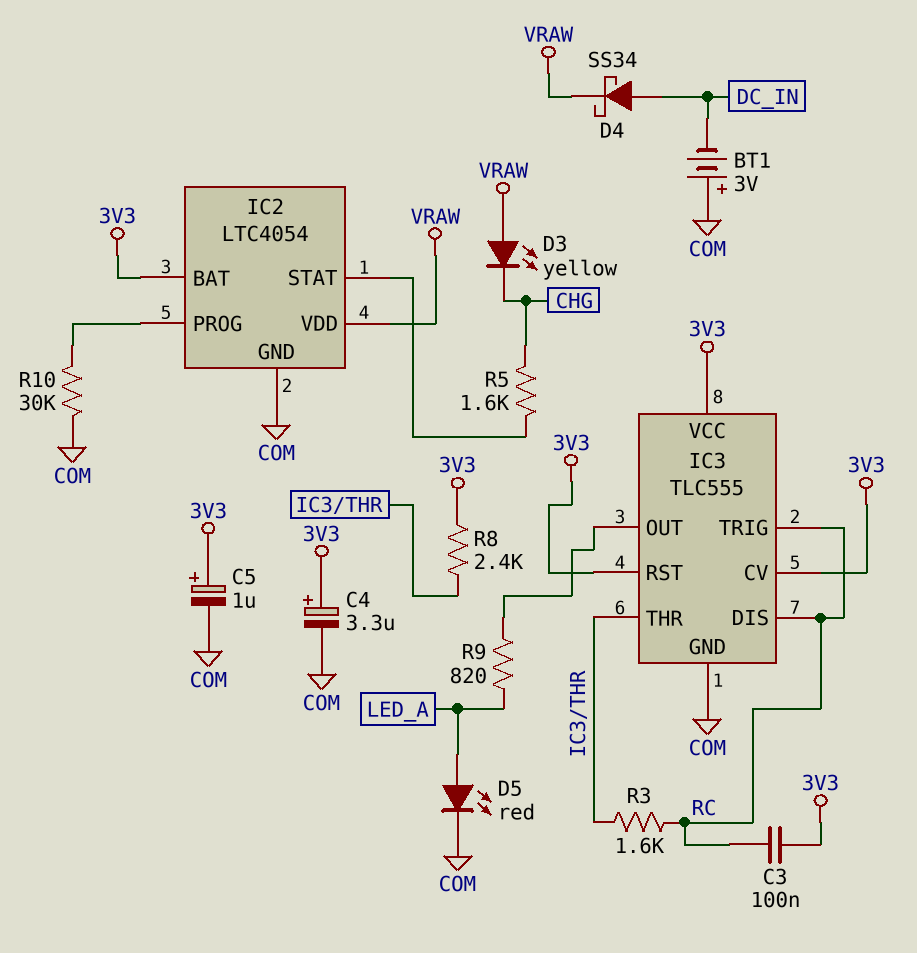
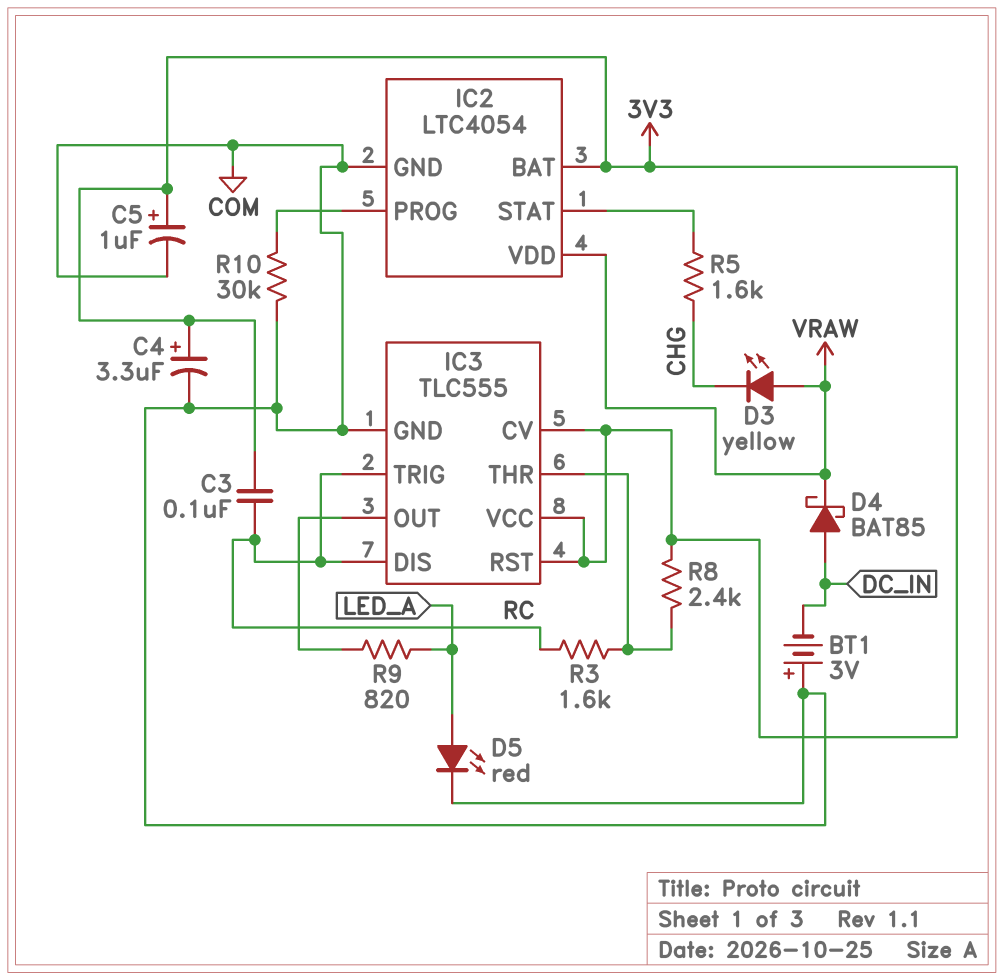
D4: schottky SS34 (A DC_IN, K VRAW) -> schottky BAT85 (A DC_IN, K VRAW)

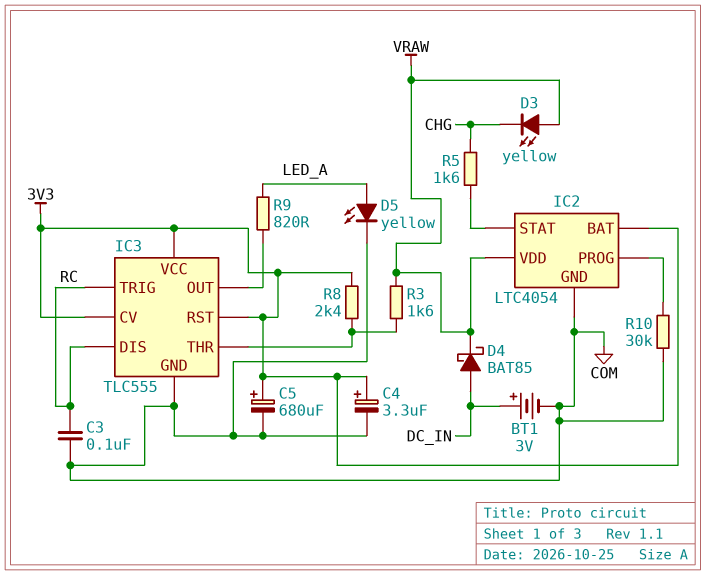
BT1: 3V (plus COM, minus DC_IN) -> 3V (plus DC_IN, minus COM)
C3: 100nF (3V3, RC) -> 100nF (COM, RC)
C5: 1uF (plus 3V3, minus COM) -> 680uF (plus 3V3, minus COM)
D5: LED red (A LED_A, K COM) -> LED yellow (A LED_A, K COM)
R3: 1.6k (IC3/THR, RC) -> 1.6k (IC3/THR, VRAW)

